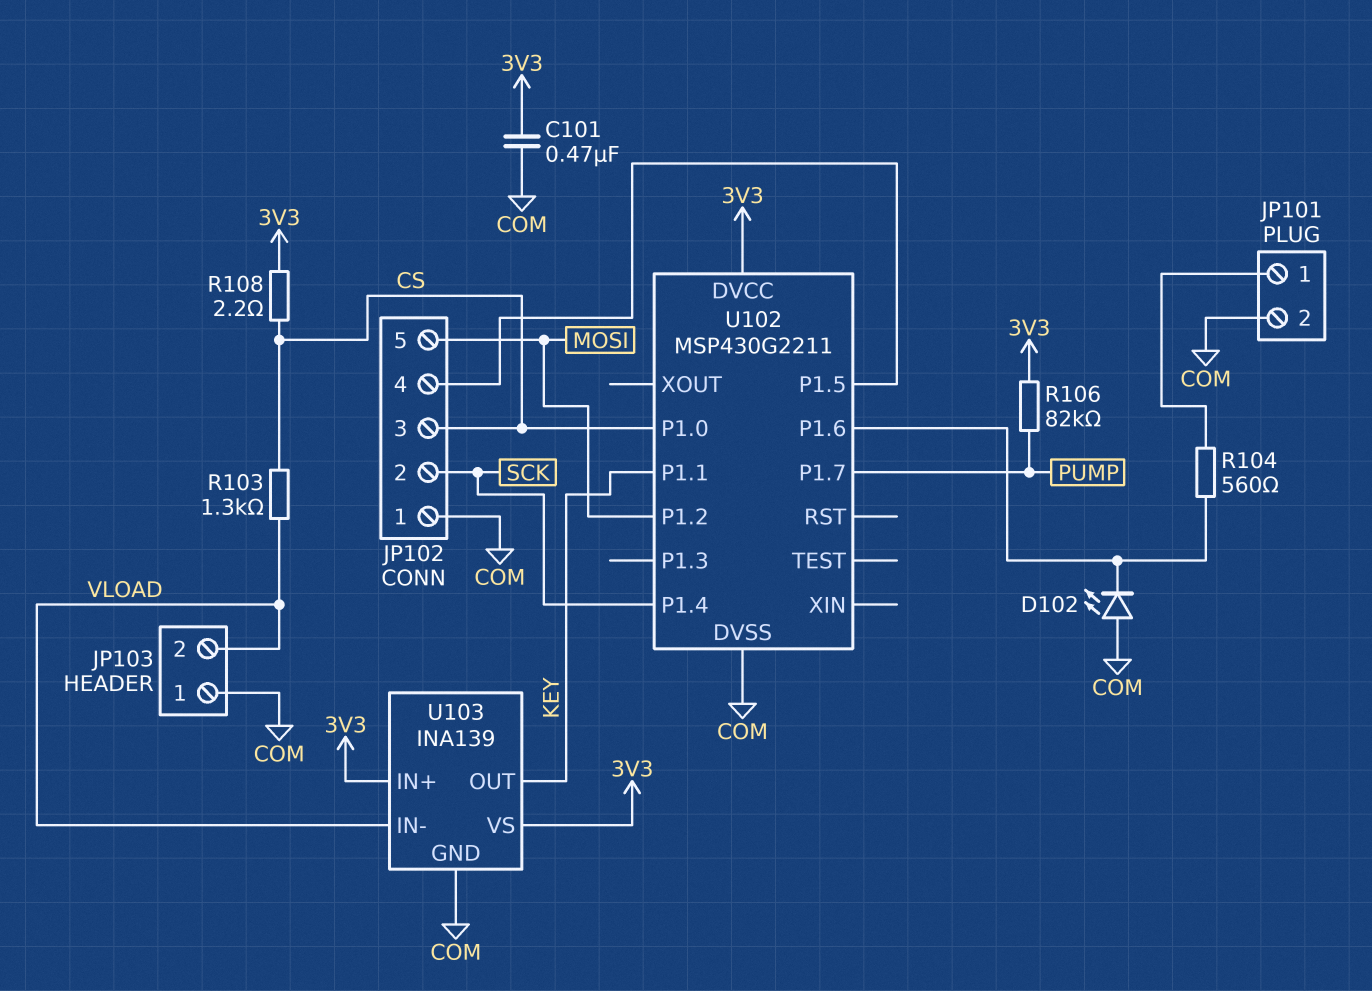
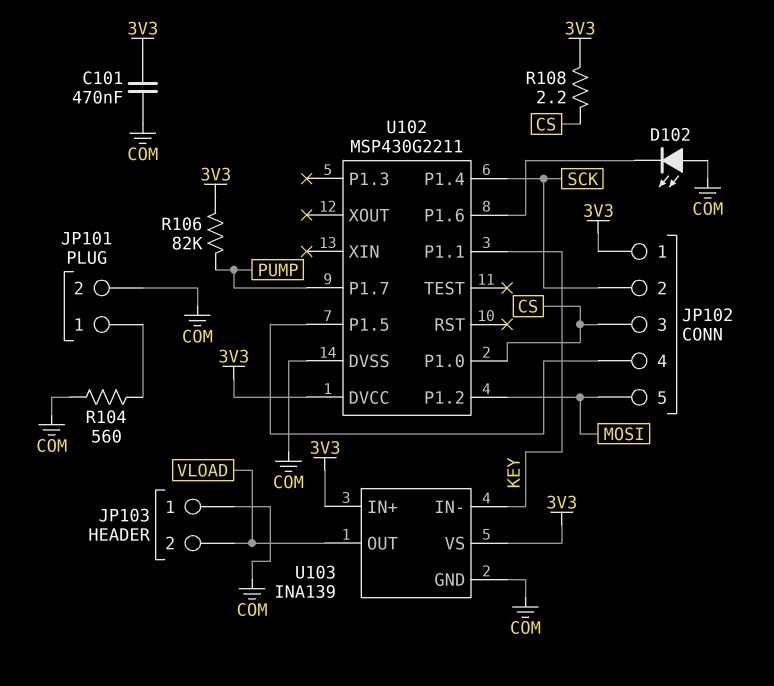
JP102 pin 1: COM -> 3V3
R103: 1.3k (CS, VLOAD) -> none
R104: 560 (JP101/1, U102/P1.6) -> 560 (COM, JP101/1)
U103 pin IN-: VLOAD -> KEY
U103 pin OUT: KEY -> VLOAD

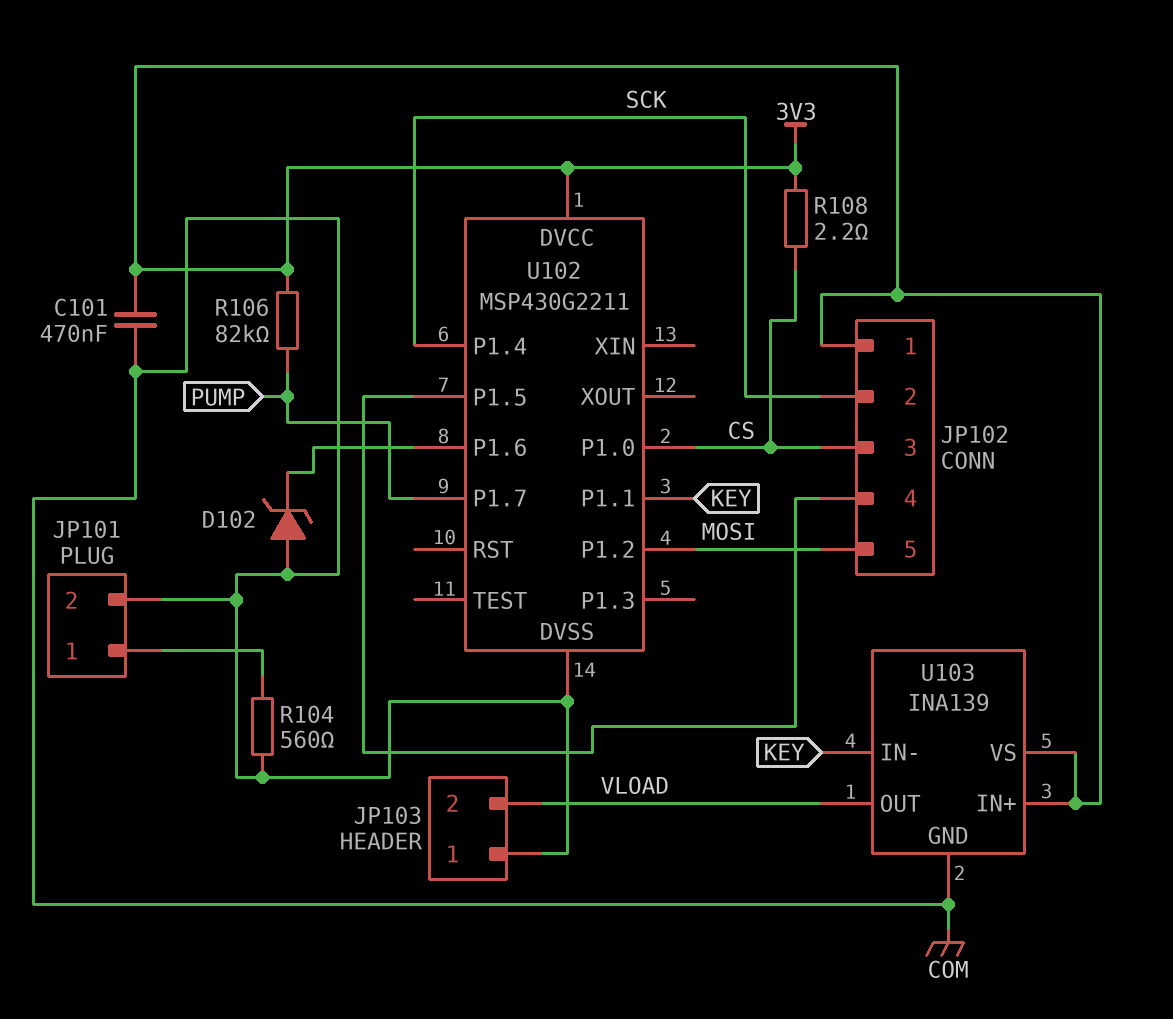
D102: LED (A COM, K U102/P1.6) -> zener (A COM, K U102/P1.6)

